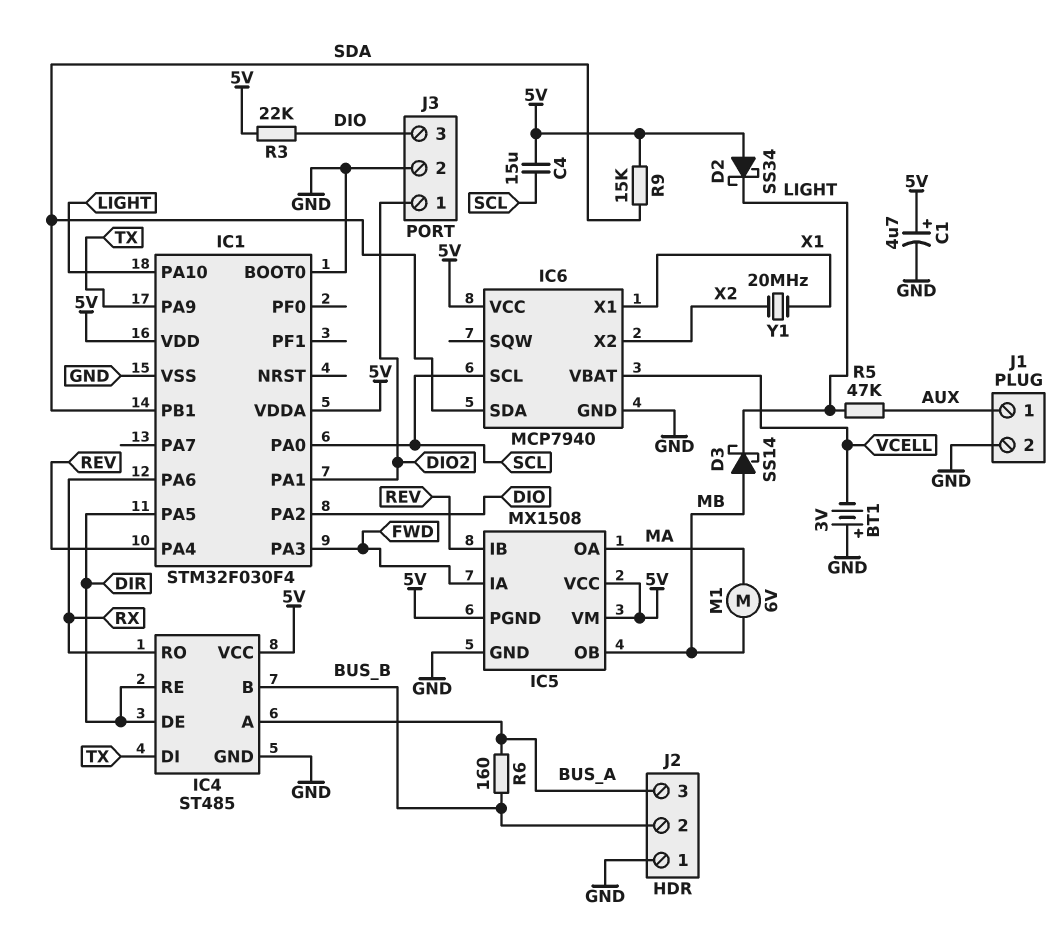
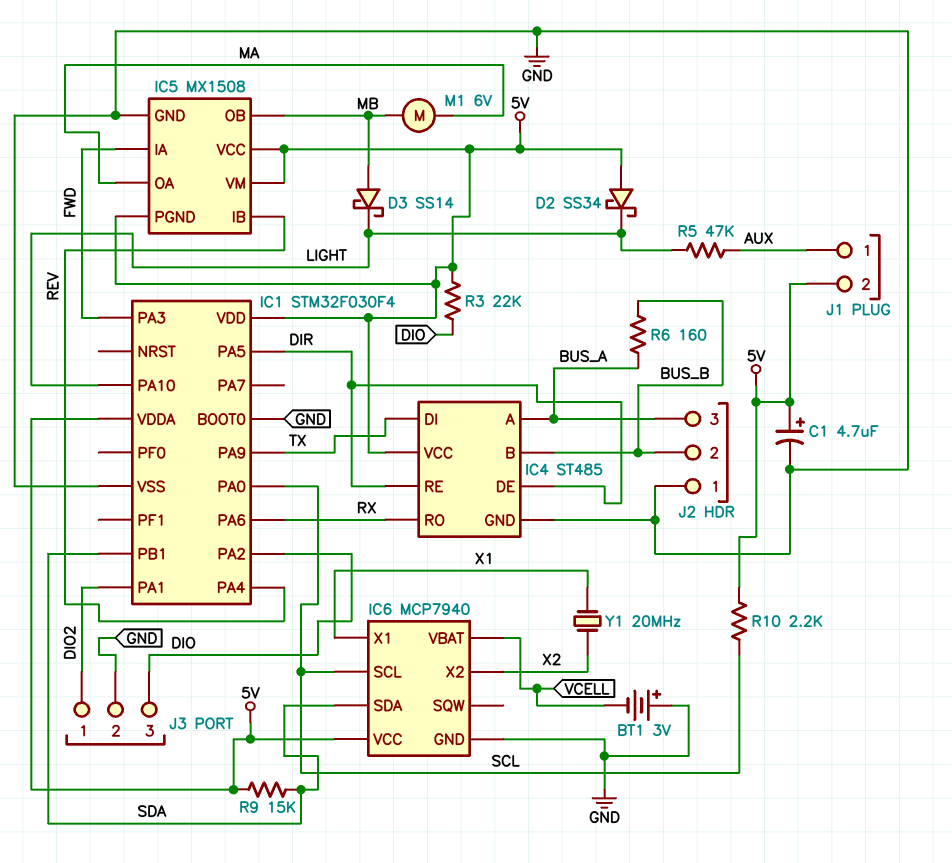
C4: 15uF (5V, SCL) -> none
J1 pin 2: GND -> 5V
R10: none -> 2.2k (5V, SCL)

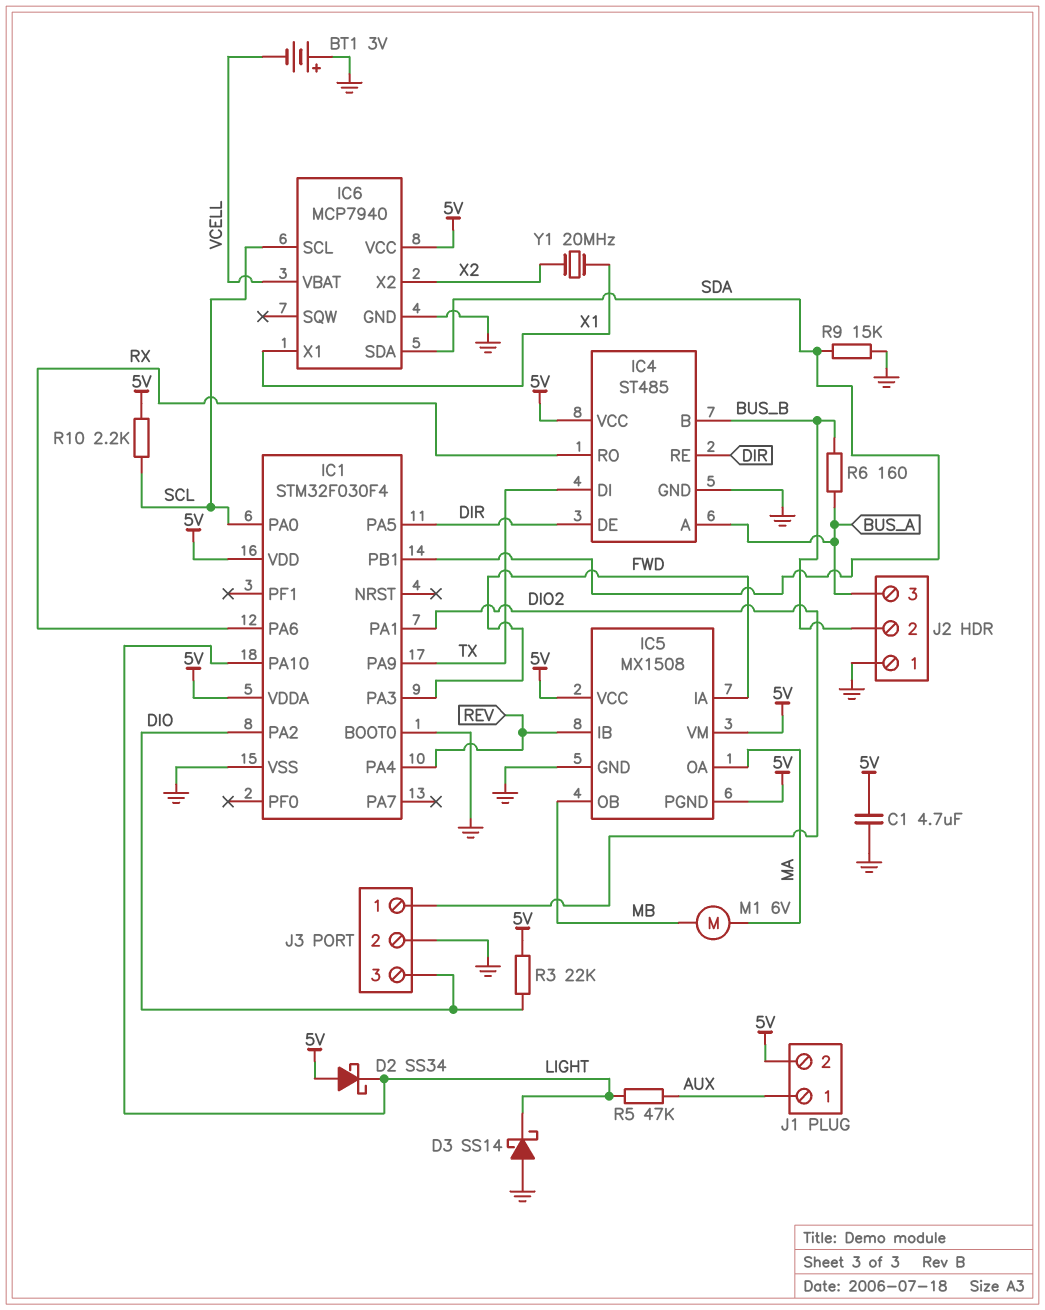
C1: 4.7uF (plus 5V, minus GND) -> 4.7uF (5V, GND)
D3: schottky SS14 (A MB, K LIGHT) -> schottky SS14 (A GND, K LIGHT)
R9: 15k (5V, SDA) -> 15k (GND, SDA)

